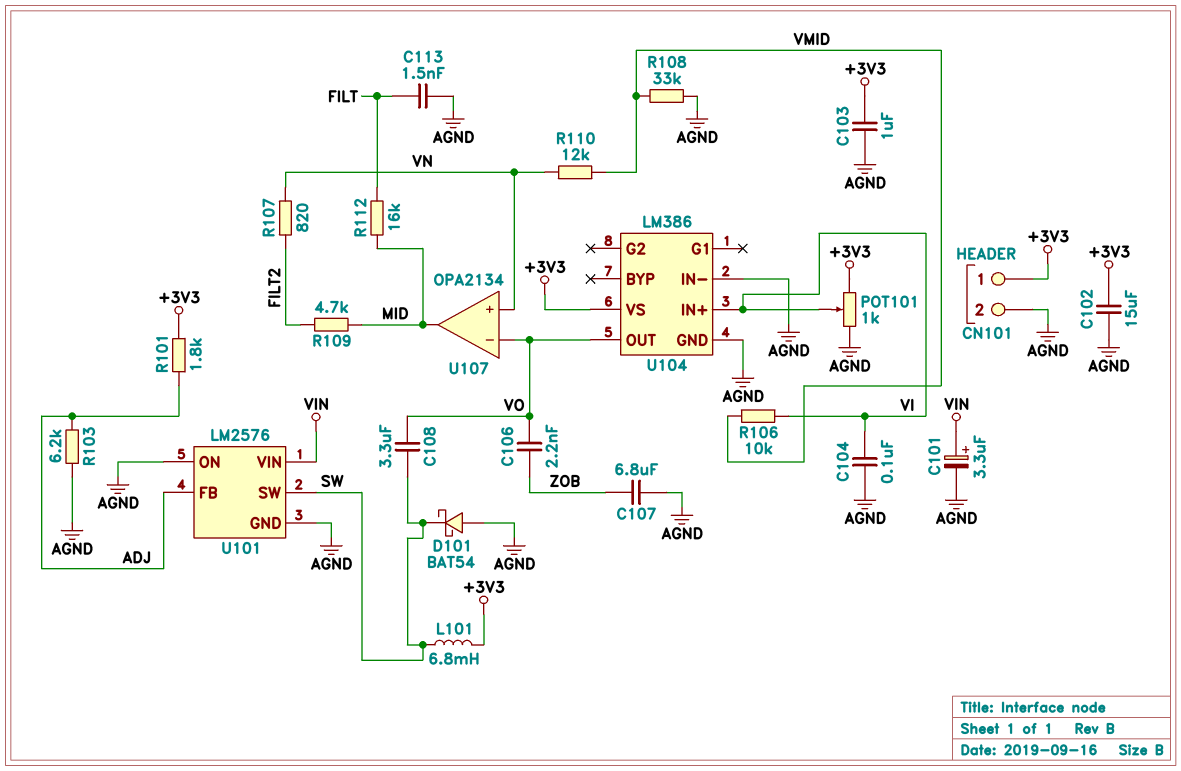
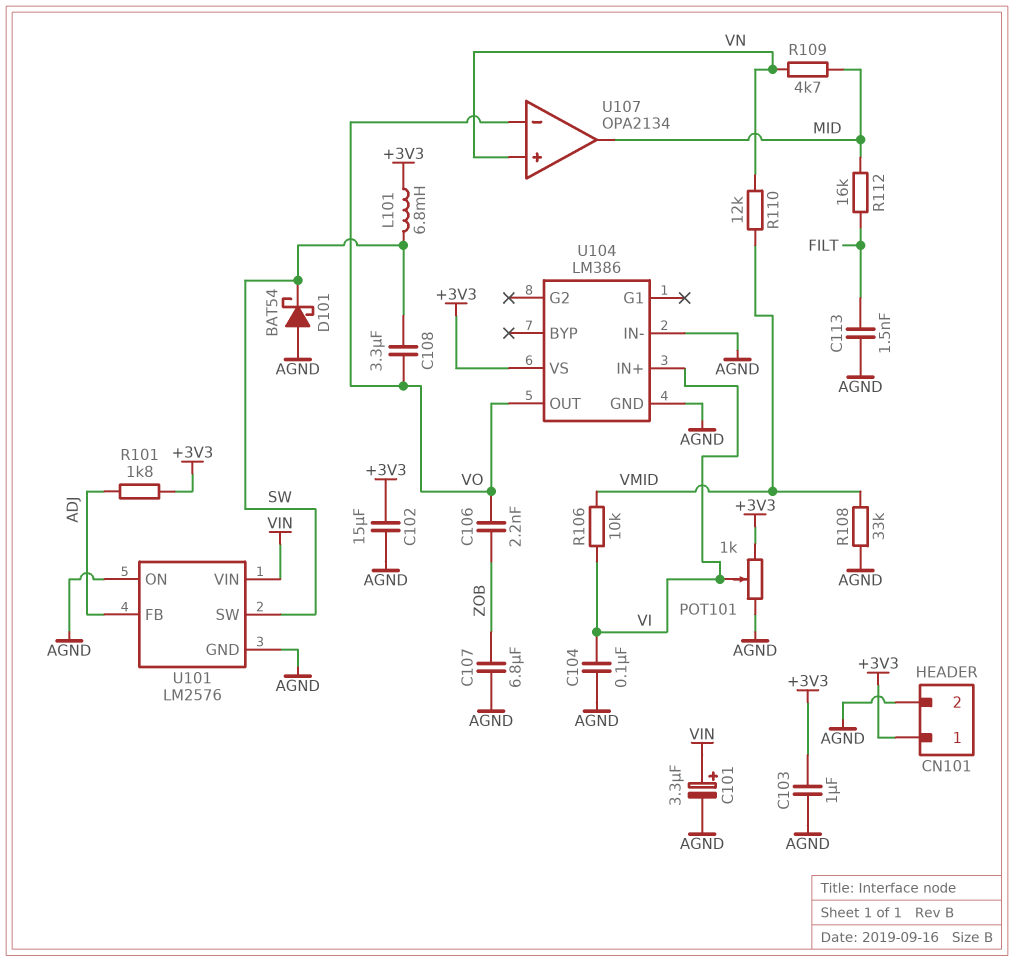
R103: 6.2k (ADJ, AGND) -> none
R107: 820 (FILT2, VN) -> none
R109: 4.7k (FILT2, MID) -> 4.7k (MID, VN)

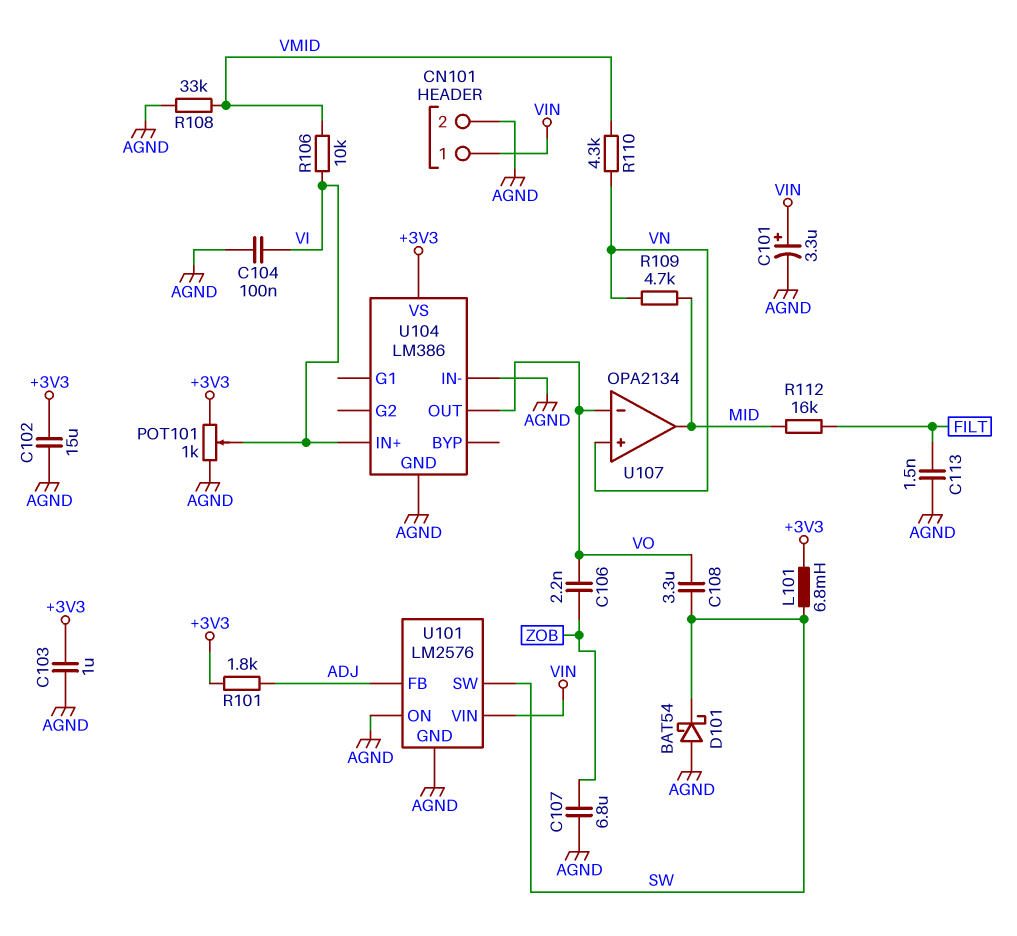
CN101 pin 1: +3V3 -> VIN
R110: 12k (VMID, VN) -> 4.3k (VMID, VN)

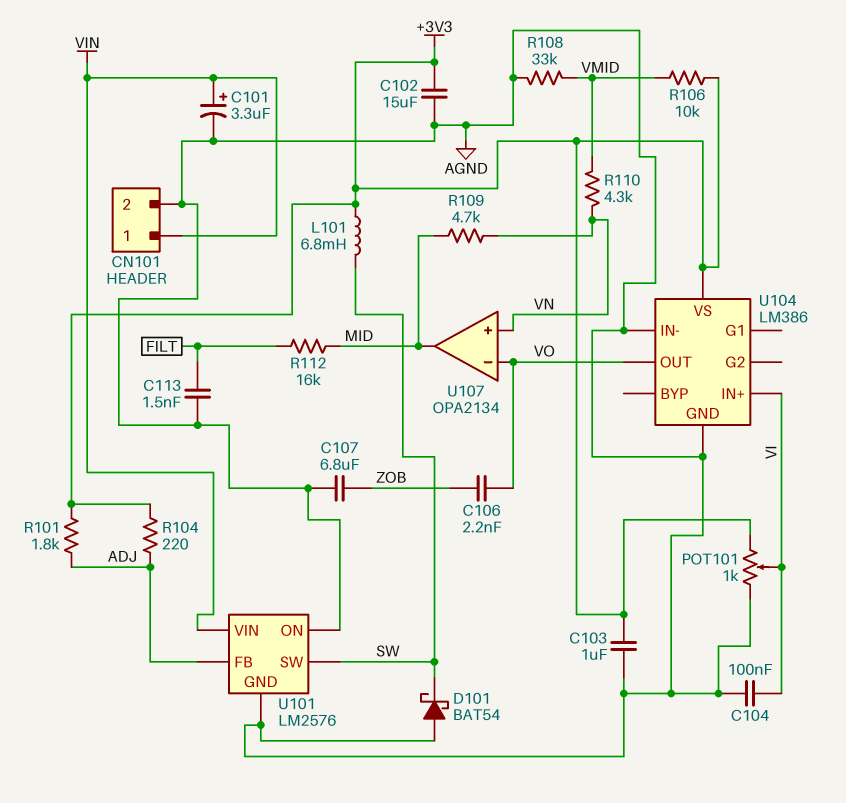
C108: 3.3uF (SW, VO) -> none
R104: none -> 220 (+3V3, ADJ)
R106: 10k (VI, VMID) -> 10k (+3V3, VMID)

